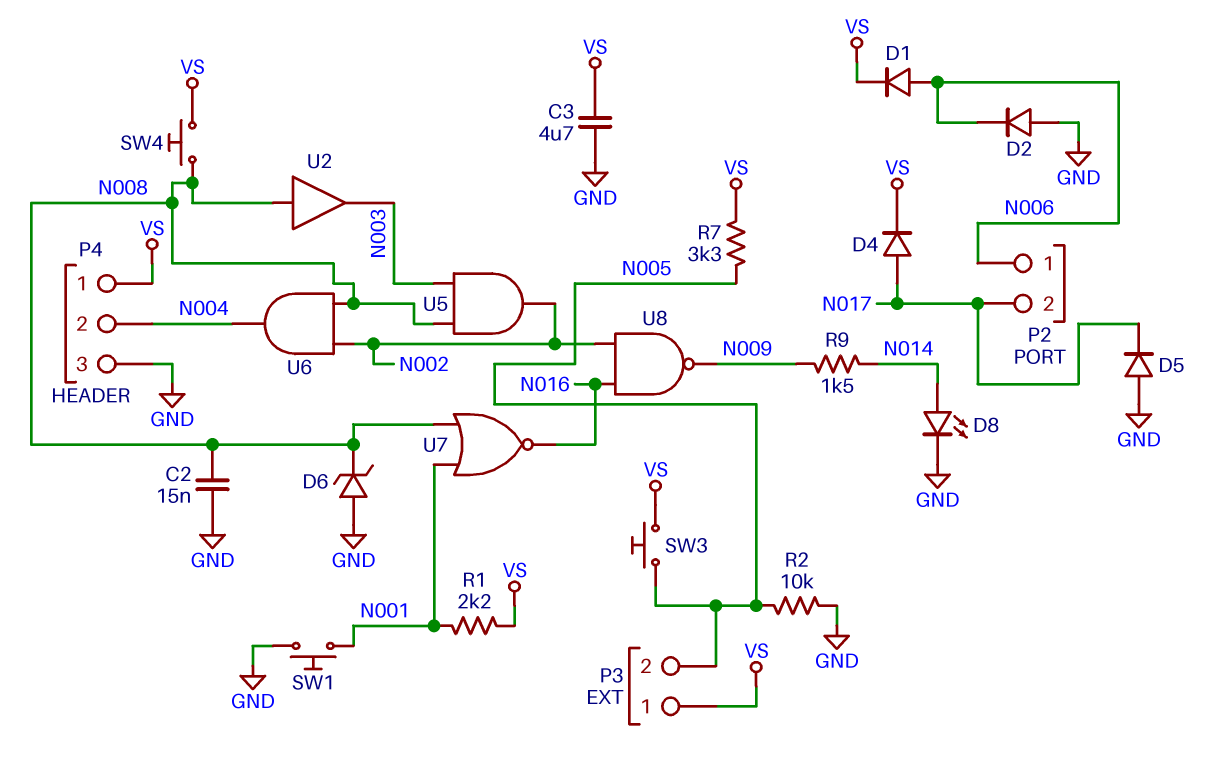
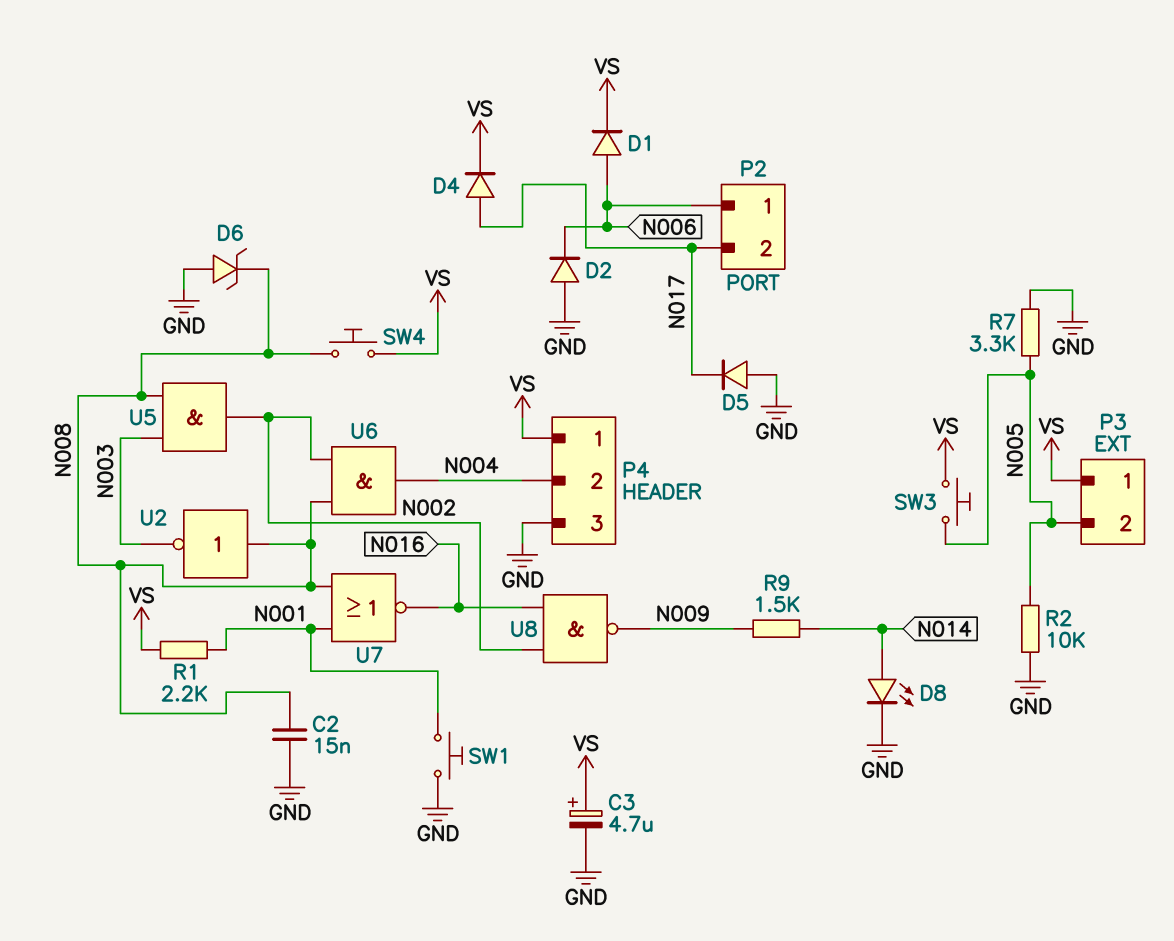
C3: 4.7uF (GND, VS) -> 4.7uF (plus VS, minus GND)
R7: 3.3k (N005, VS) -> 3.3k (GND, N005)
U2: buffer (in N008, out N003) -> NOT (in N008, out N003)

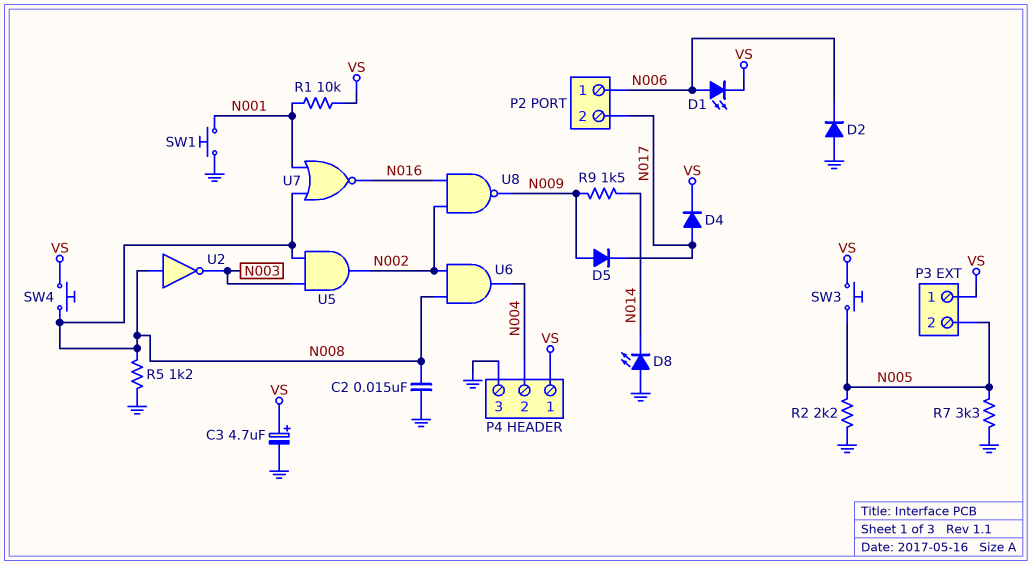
D1: diode (A N006, K VS) -> LED (A N006, K VS)
D5: diode (A GND, K N017) -> diode (A N009, K N017)
D6: zener (A GND, K N008) -> none
D8: LED (A N014, K GND) -> LED (A GND, K N014)
R1: 2.2k (N001, VS) -> 10k (N001, VS)
R2: 10k (GND, N005) -> 2.2k (GND, N005)
R5: none -> 1.2k (GND, N008)

